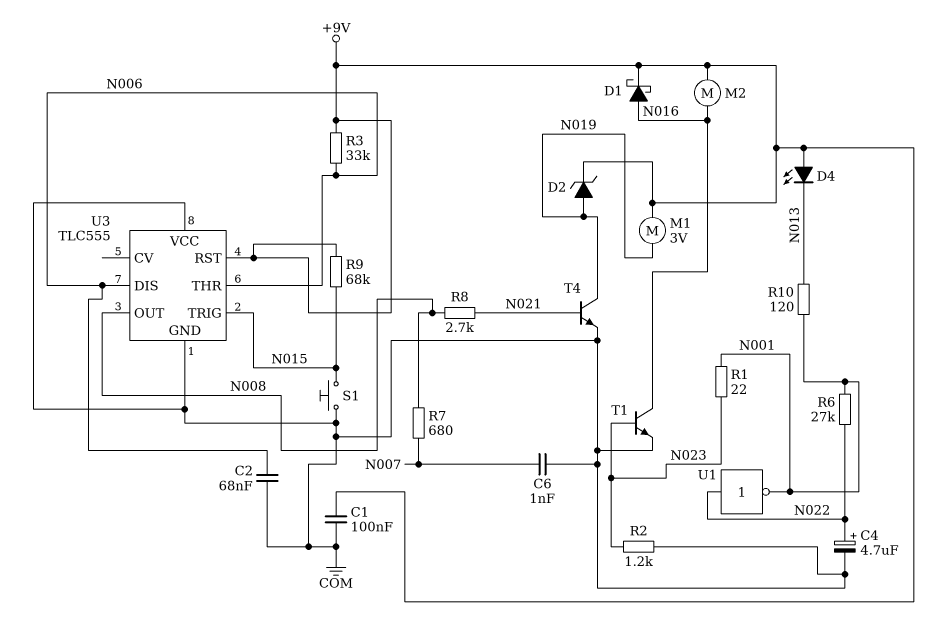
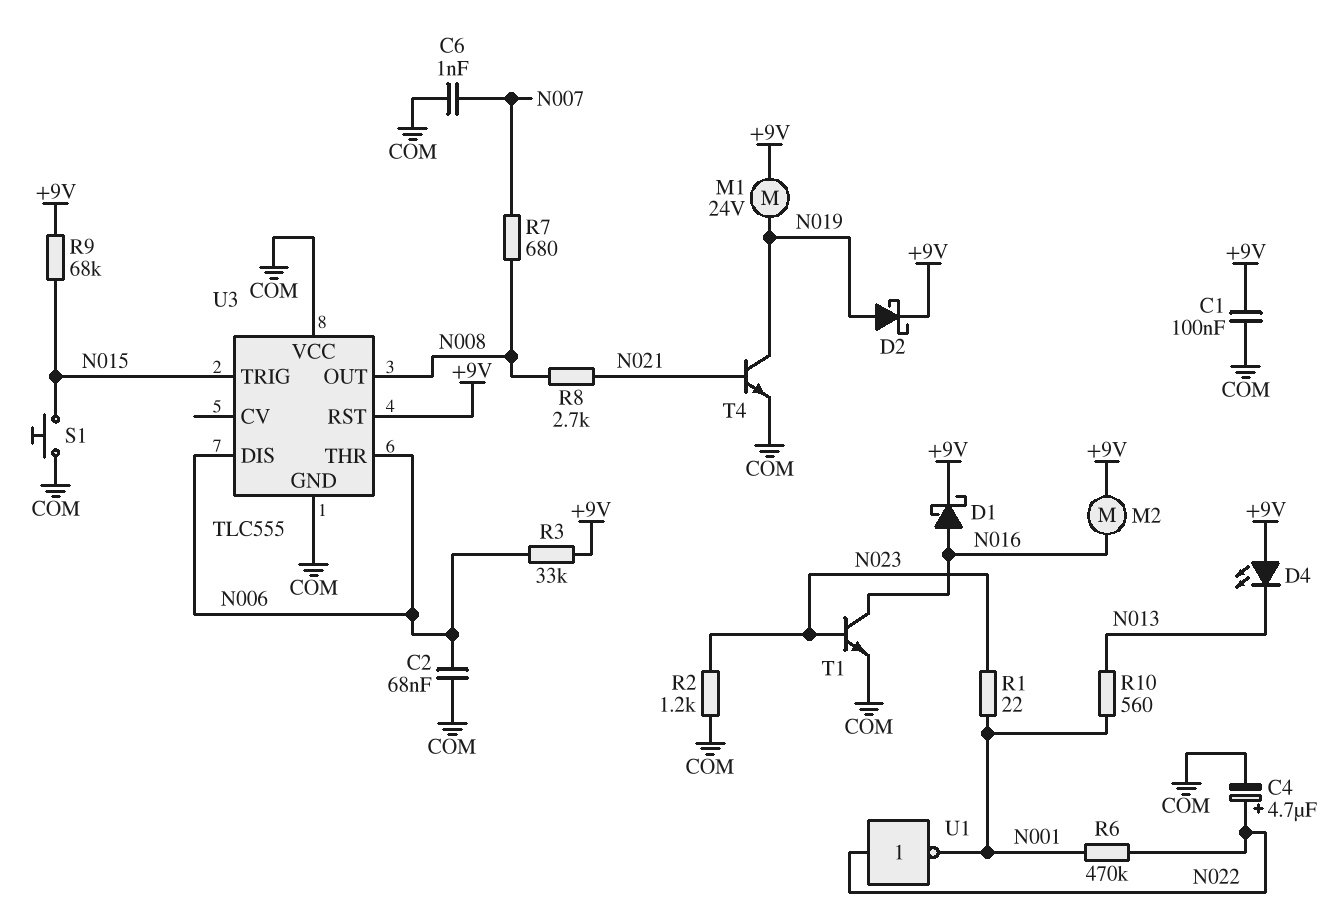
D2: zener (A N019, K +9V) -> schottky (A N019, K +9V)
M1: motor 3V (+9V, N019) -> motor 24V (+9V, N019)
R6: 27k (N001, N022) -> 470k (N001, N022)
R10: 120 (N001, N013) -> 560 (N001, N013)

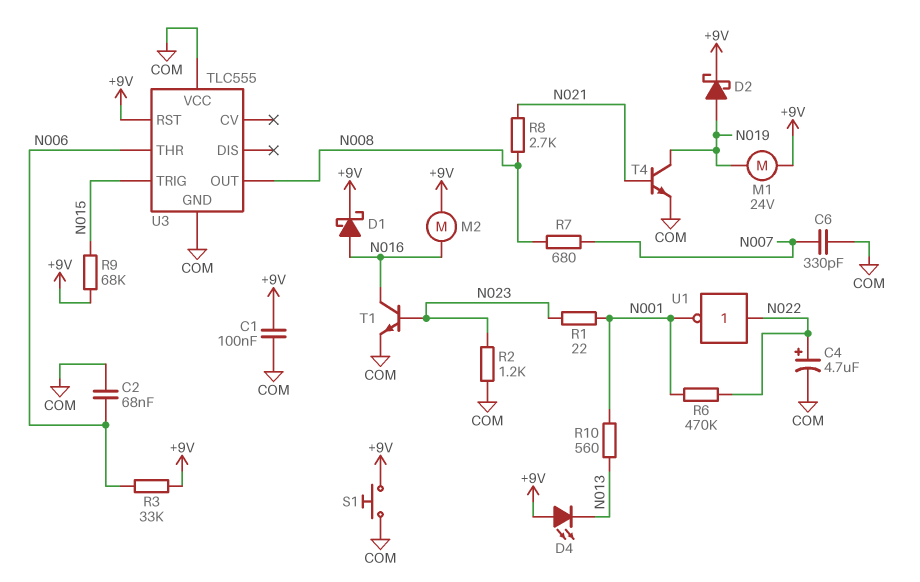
C6: 1nF (COM, N007) -> 330pF (COM, N007)
S1: button (COM, N015) -> button (+9V, COM)
U3 pin DIS: N006 -> none

